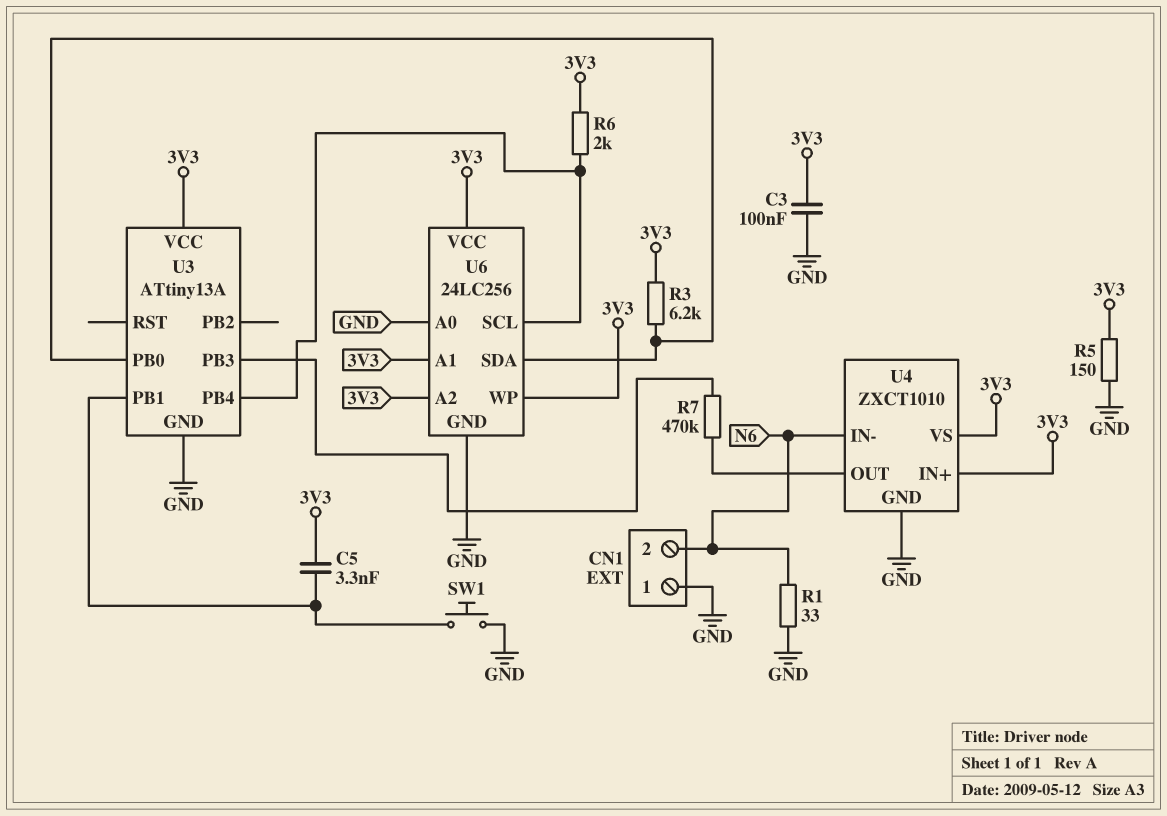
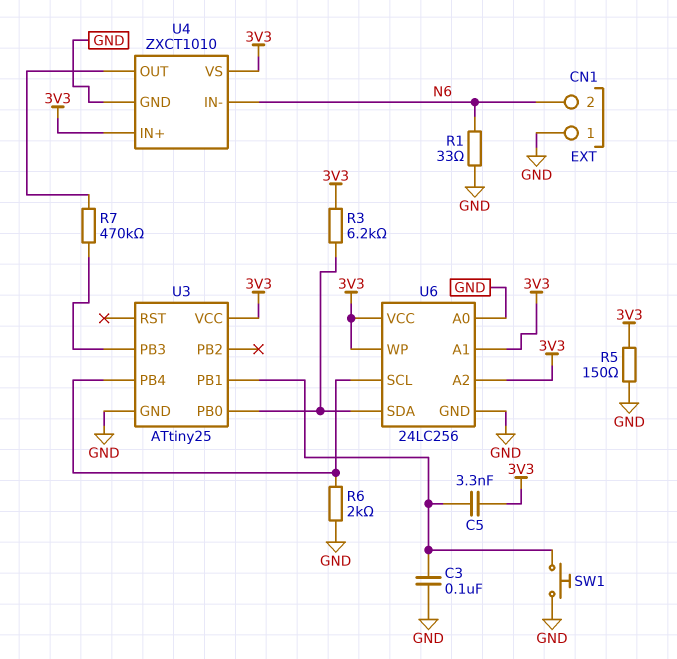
C3: 100nF (3V3, GND) -> 100nF (GND, U3/PB1)
R6: 2k (3V3, U3/PB4) -> 2k (GND, U3/PB4)
U3: ATtiny13A -> ATtiny25

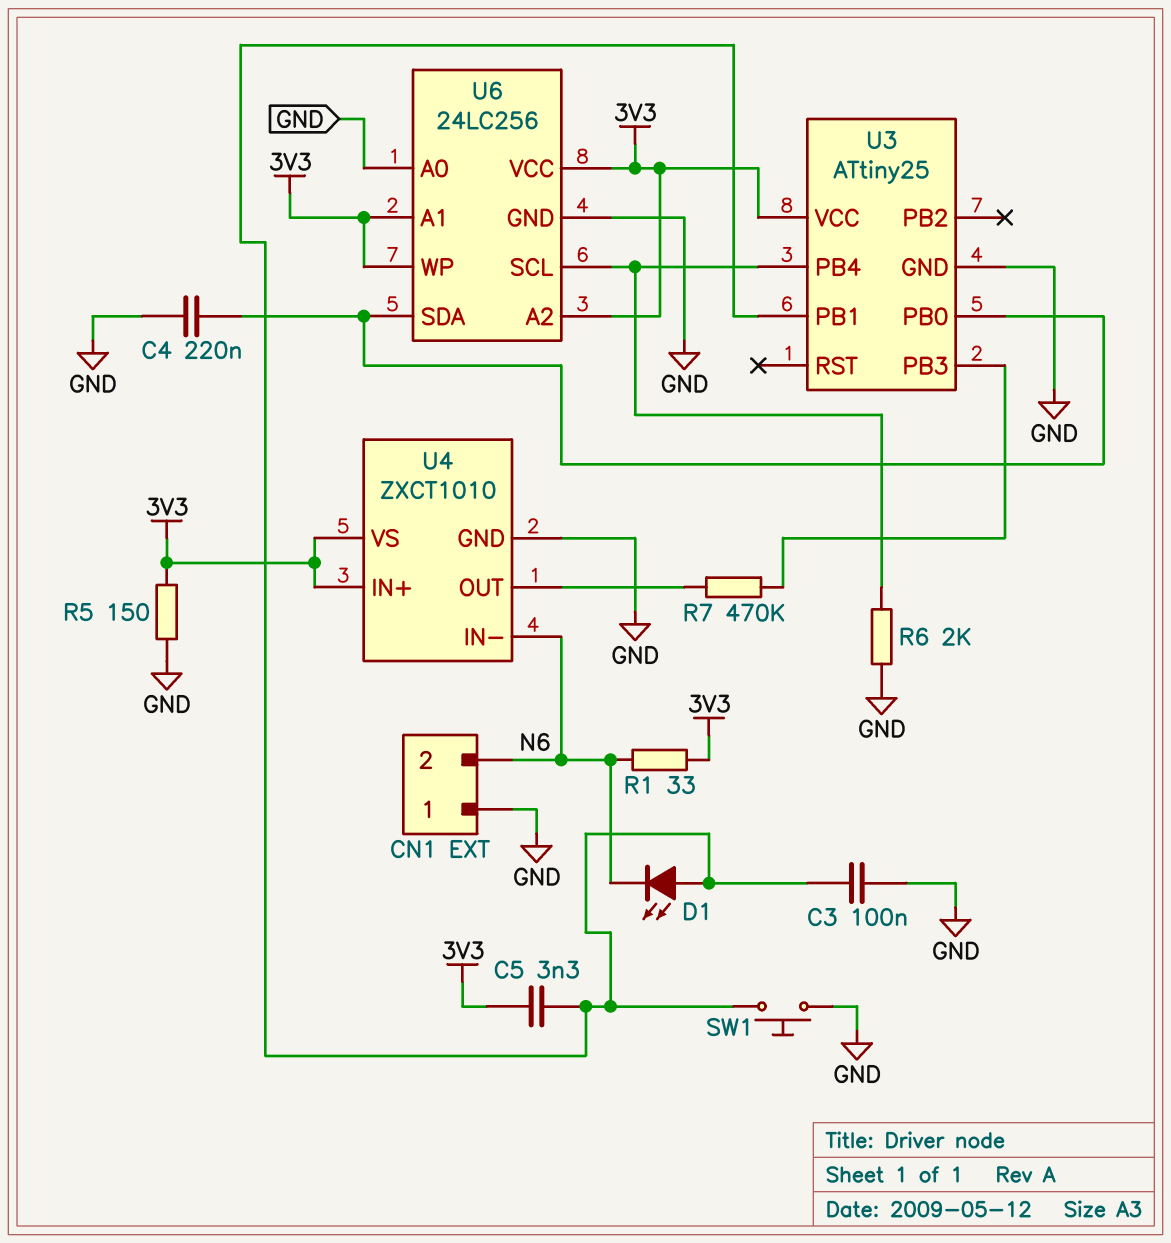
C4: none -> 220nF (GND, U3/PB0)
D1: none -> LED (A U3/PB1, K N6)
R1: 33 (GND, N6) -> 33 (3V3, N6)
R3: 6.2k (3V3, U3/PB0) -> none

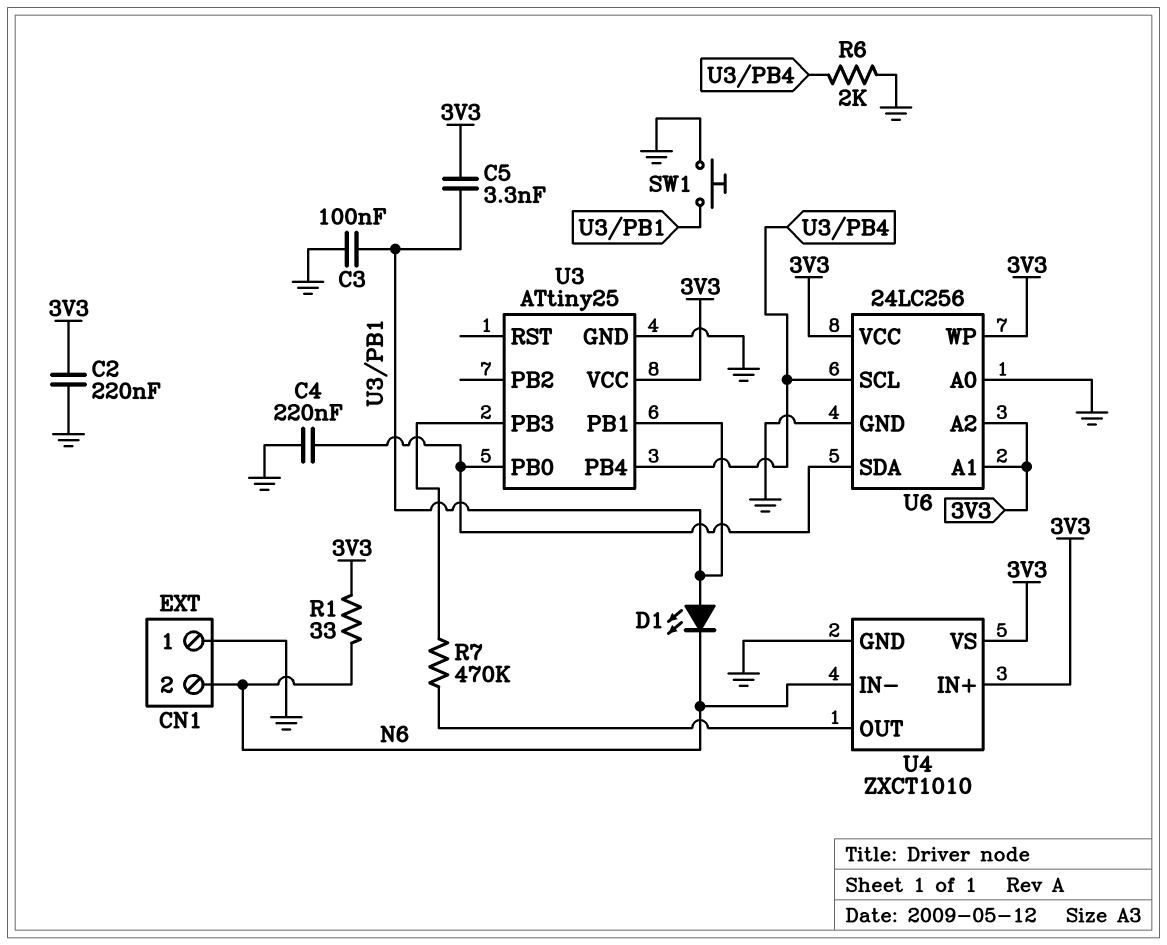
C2: none -> 220nF (3V3, GND)
R5: 150 (3V3, GND) -> none

